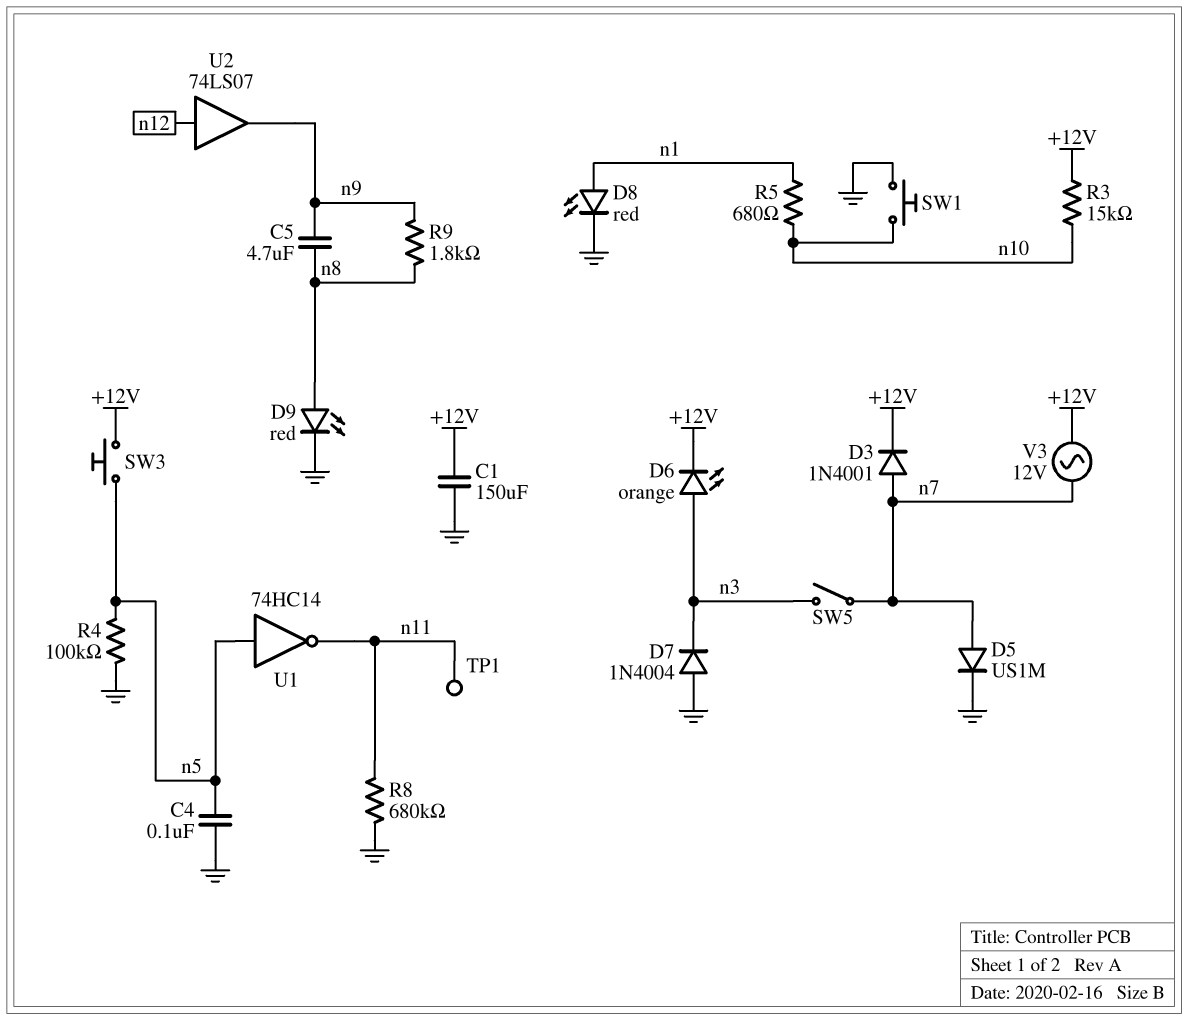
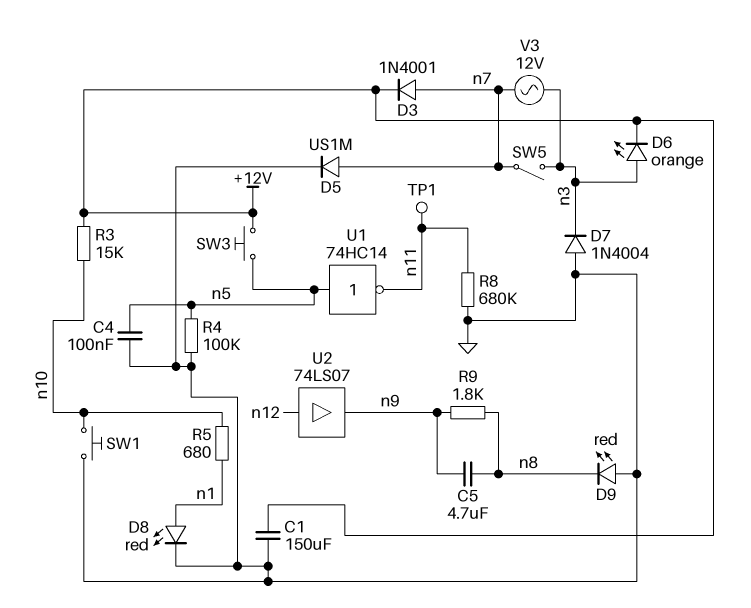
D9: LED red (A n8, K GND) -> LED red (A GND, K n8)
V3: AC 12V (+12V, n7) -> AC 12V (n3, n7)

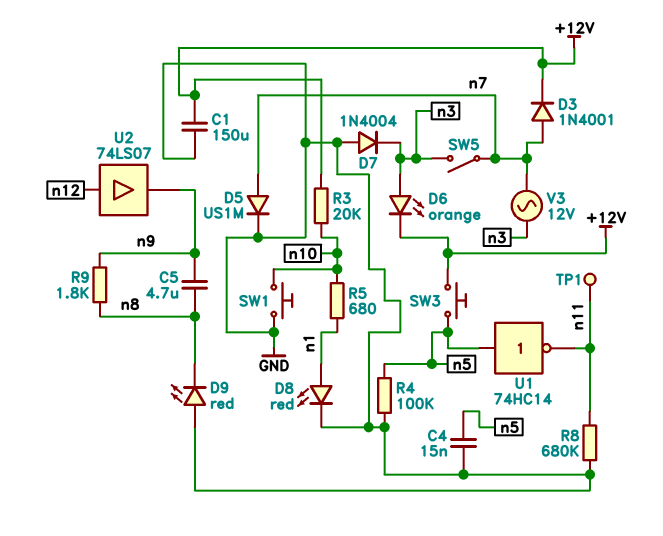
C4: 100nF (GND, n5) -> 15nF (GND, n5)
R3: 15k (+12V, n10) -> 20k (+12V, n10)

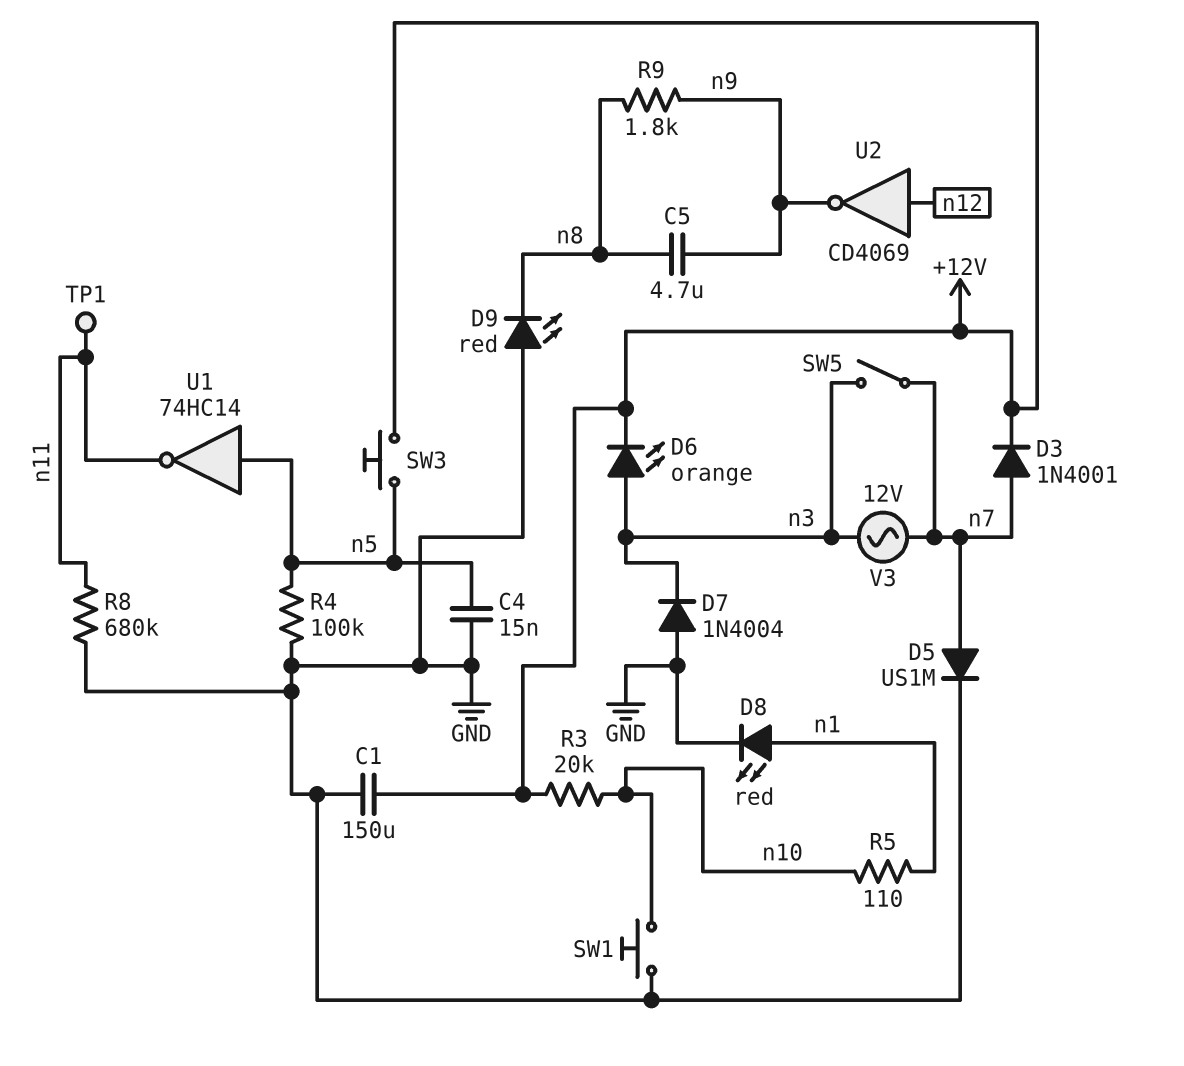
R5: 680 (n1, n10) -> 110 (n1, n10)
U2: buffer 74LS07 (in n12, out n9) -> NOT CD4069 (in n12, out n9)

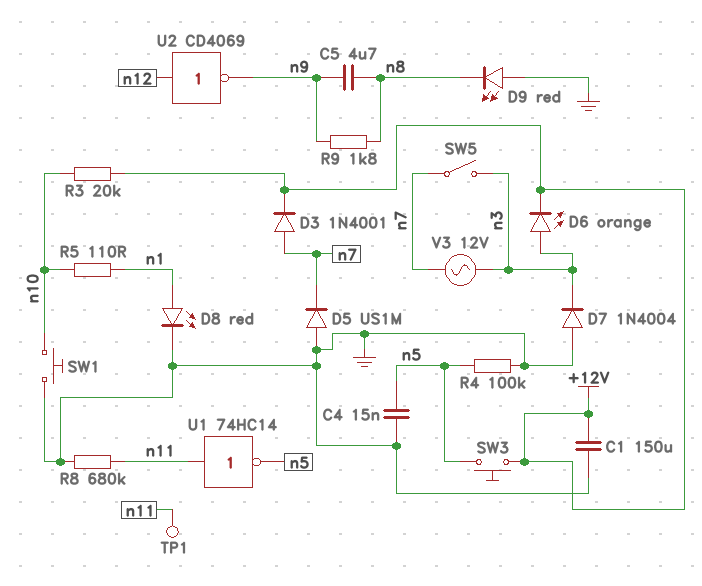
D5: diode US1M (A n7, K GND) -> diode US1M (A GND, K n7)
U1: NOT 74HC14 (in n5, out n11) -> NOT 74HC14 (in n11, out n5)

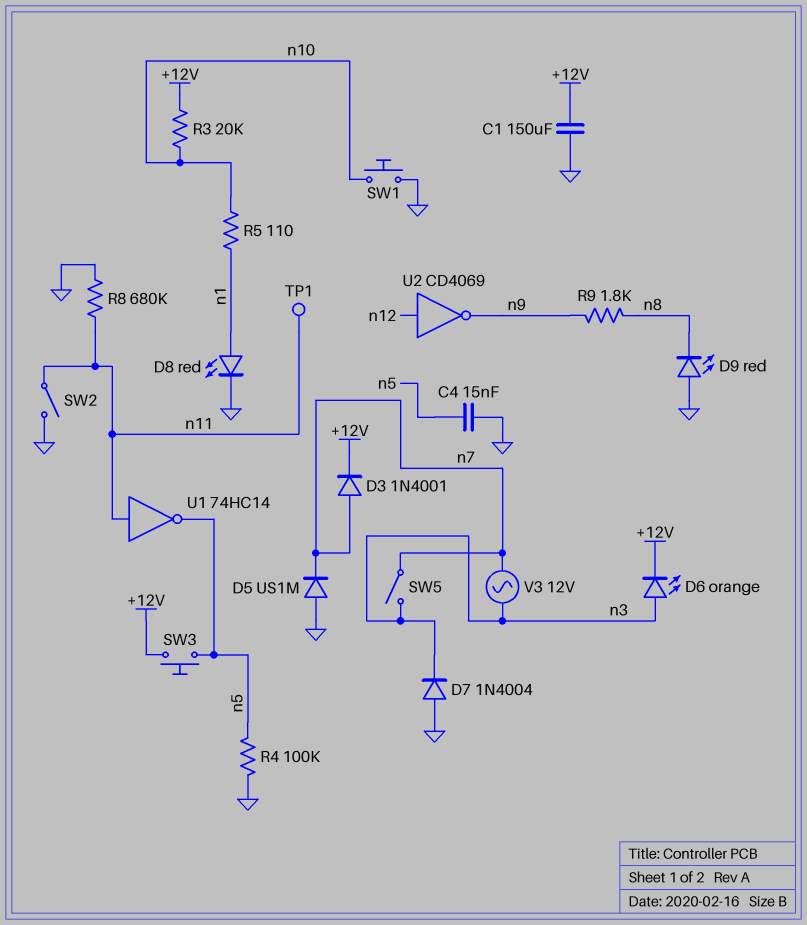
C5: 4.7uF (n8, n9) -> none
SW2: none -> switch (GND, n11)

